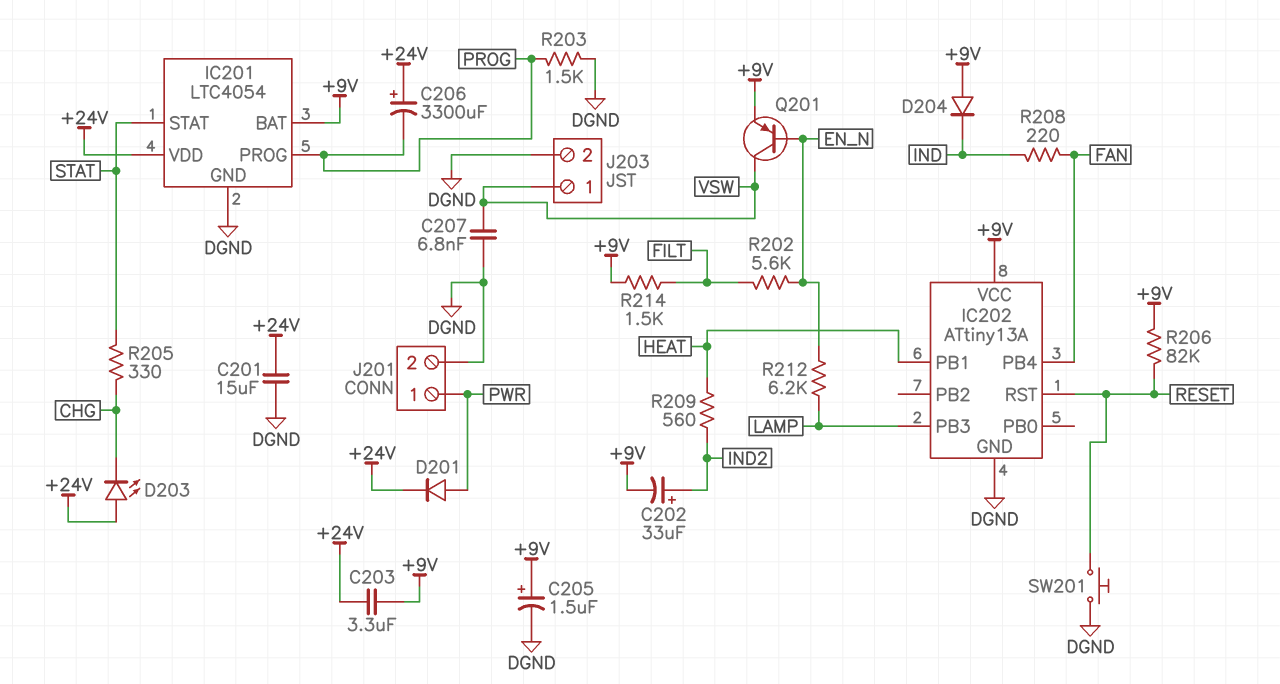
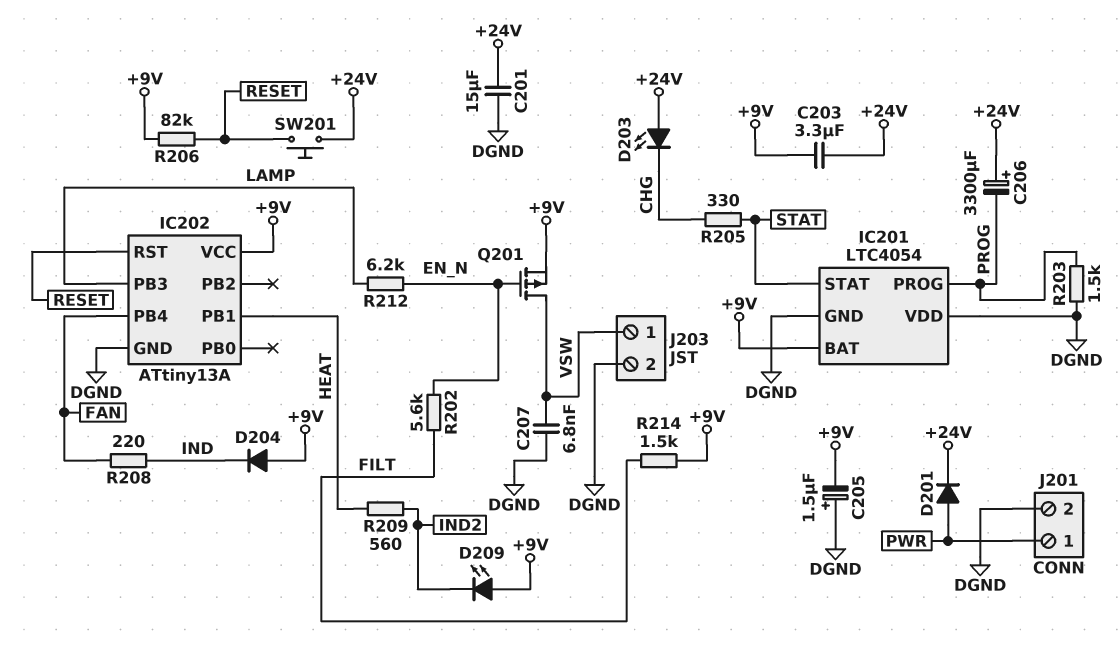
C202: 33uF (plus IND2, minus +9V) -> none
C205: 1.5uF (plus +9V, minus DGND) -> 1.5uF (plus DGND, minus +9V)
D209: none -> LED (A +9V, K IND2)
IC201 pin VDD: +24V -> DGND
Q201: PNP (B EN_N, C VSW, E +9V) -> PMOS (G EN_N, D VSW, S +9V)
SW201: button (DGND, RESET) -> button (+24V, RESET)

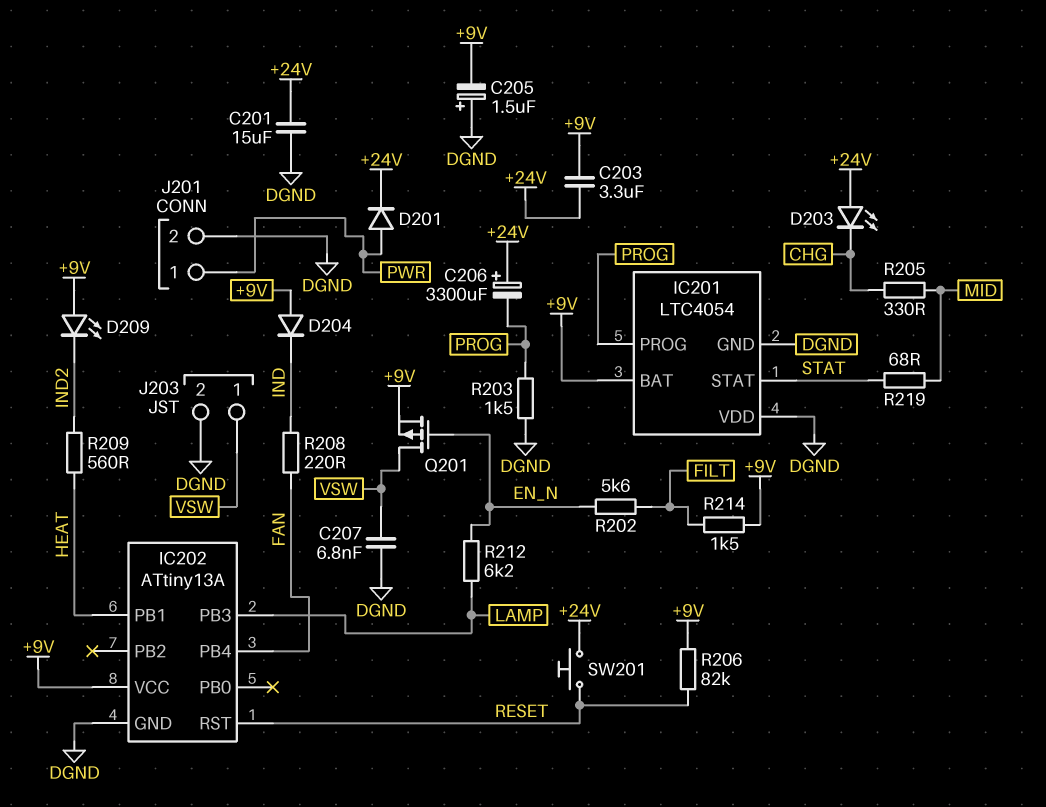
R205: 330 (CHG, STAT) -> 330 (CHG, MID)
R219: none -> 68 (MID, STAT)

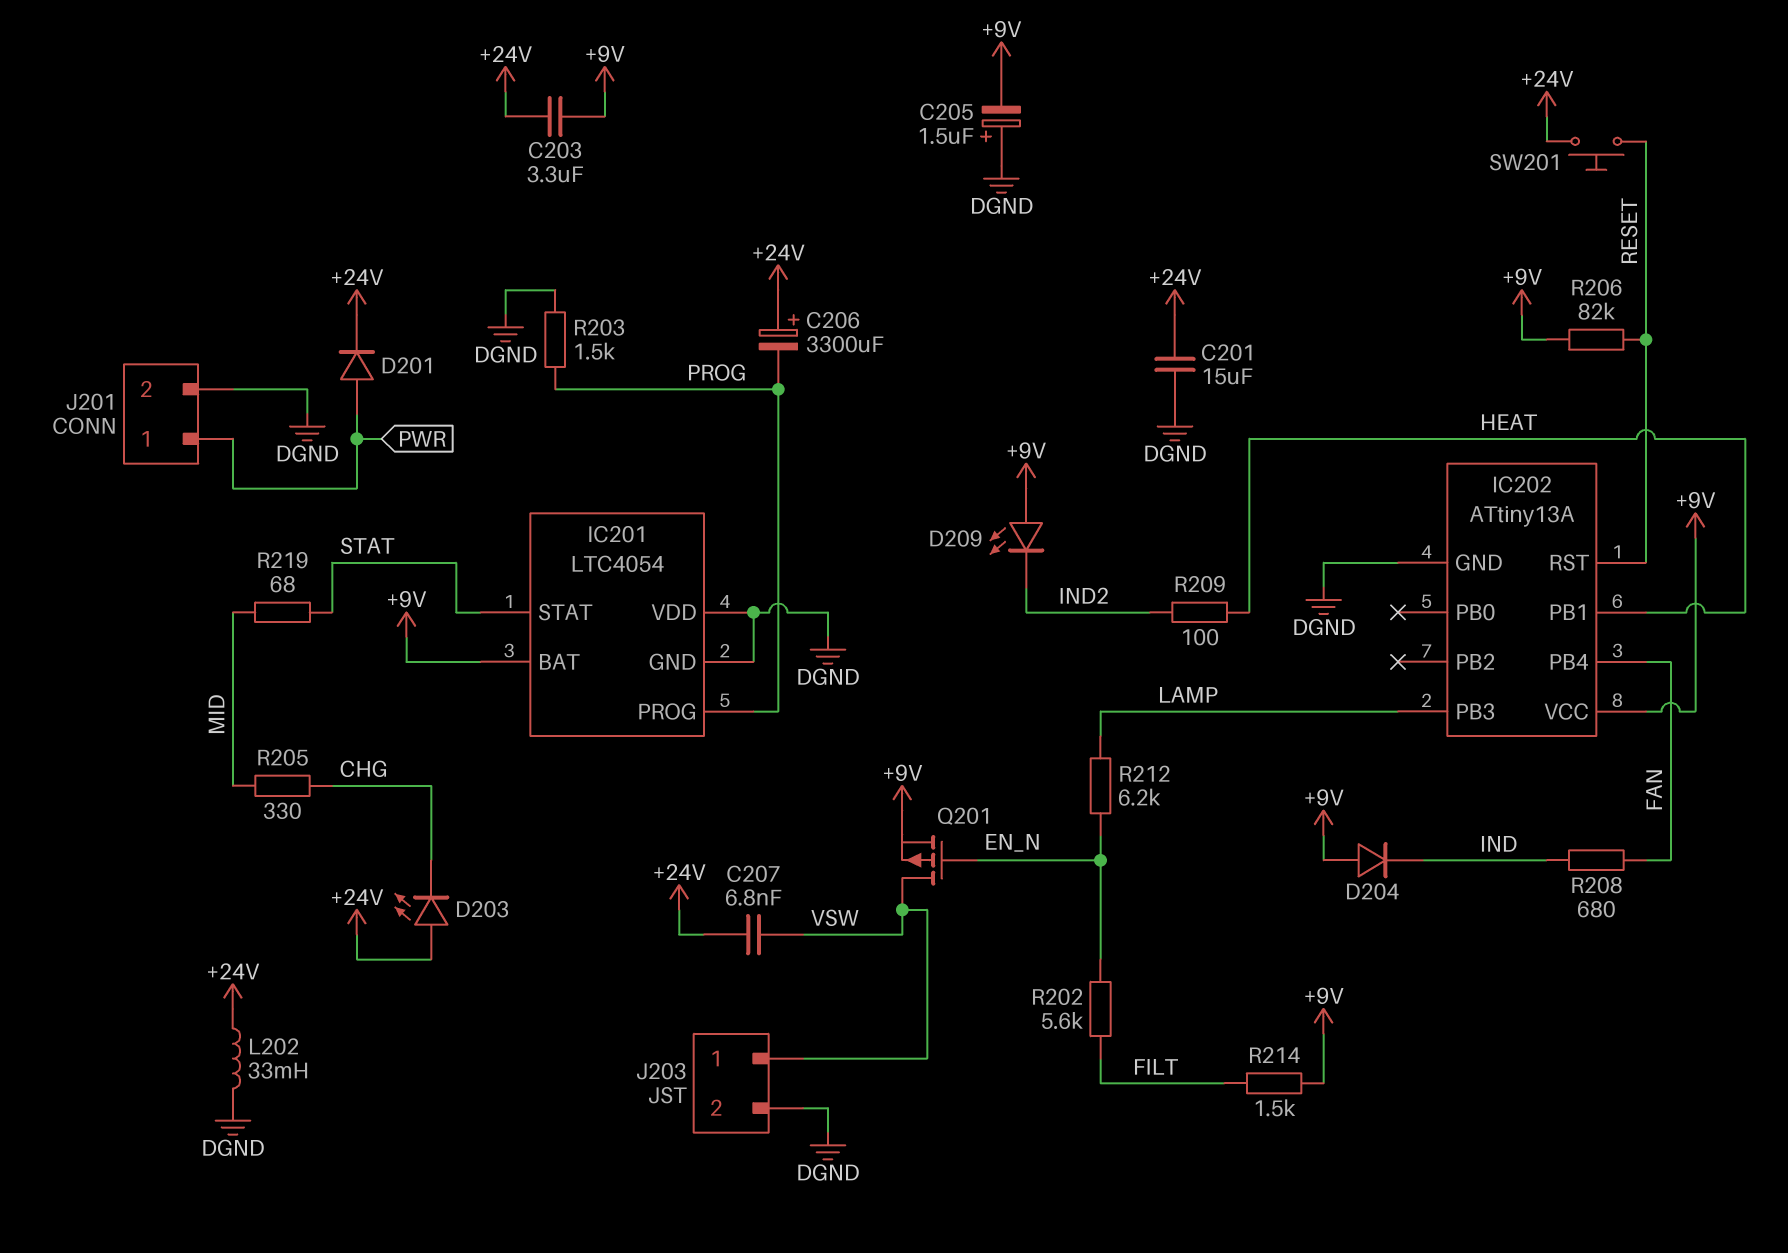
C207: 6.8nF (DGND, VSW) -> 6.8nF (+24V, VSW)
L202: none -> 33mH (+24V, DGND)
R208: 220 (FAN, IND) -> 680 (FAN, IND)
R209: 560 (HEAT, IND2) -> 100 (HEAT, IND2)

